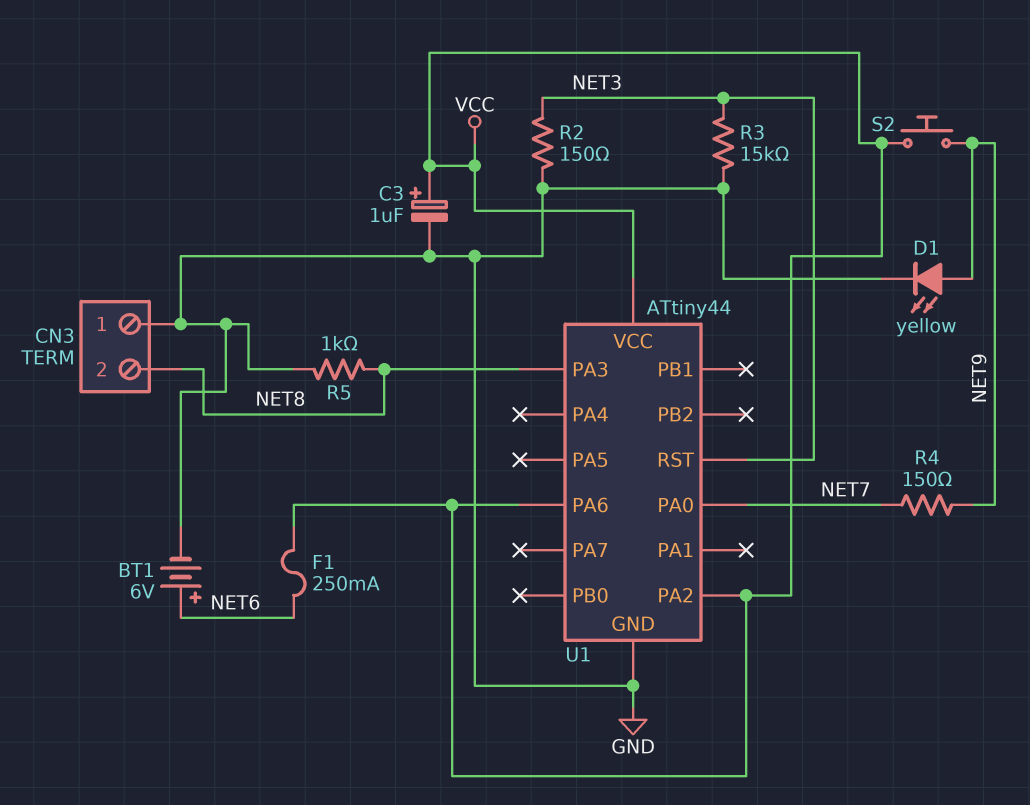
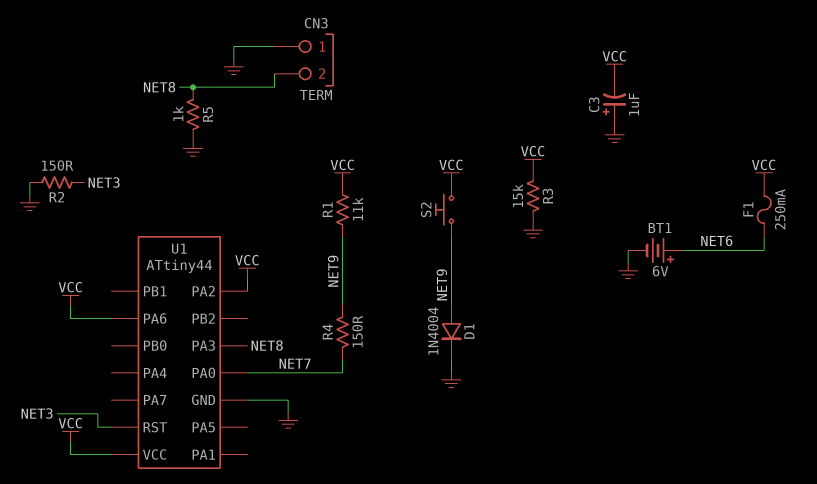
C3: 1uF (plus VCC, minus GND) -> 1uF (plus GND, minus VCC)
D1: LED yellow (A NET9, K GND) -> diode 1N4004 (A NET9, K GND)
R1: none -> 11k (NET9, VCC)
R3: 15k (GND, NET3) -> 15k (GND, VCC)

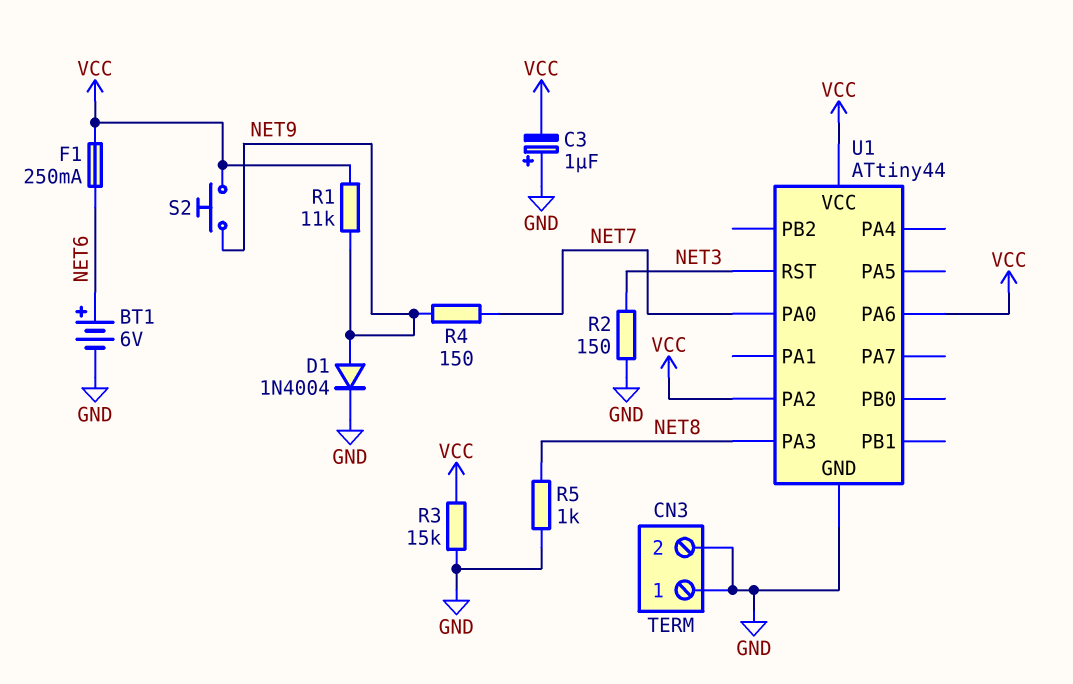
CN3 pin 2: NET8 -> GND

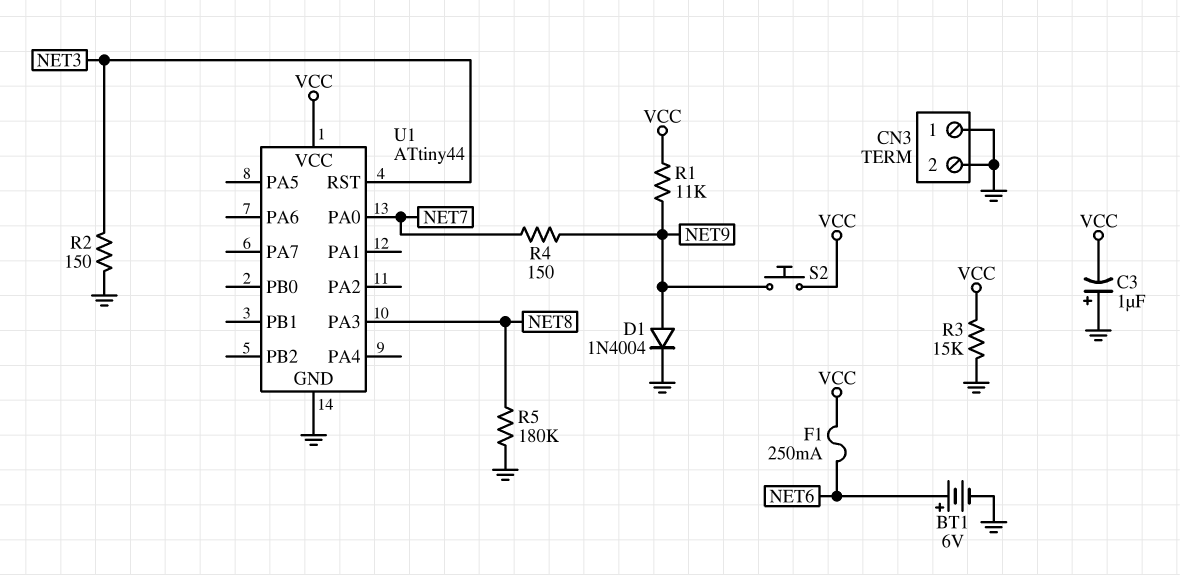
R5: 1k (GND, NET8) -> 180k (GND, NET8)
U1 pin PA2: VCC -> none
U1 pin PA6: VCC -> none

